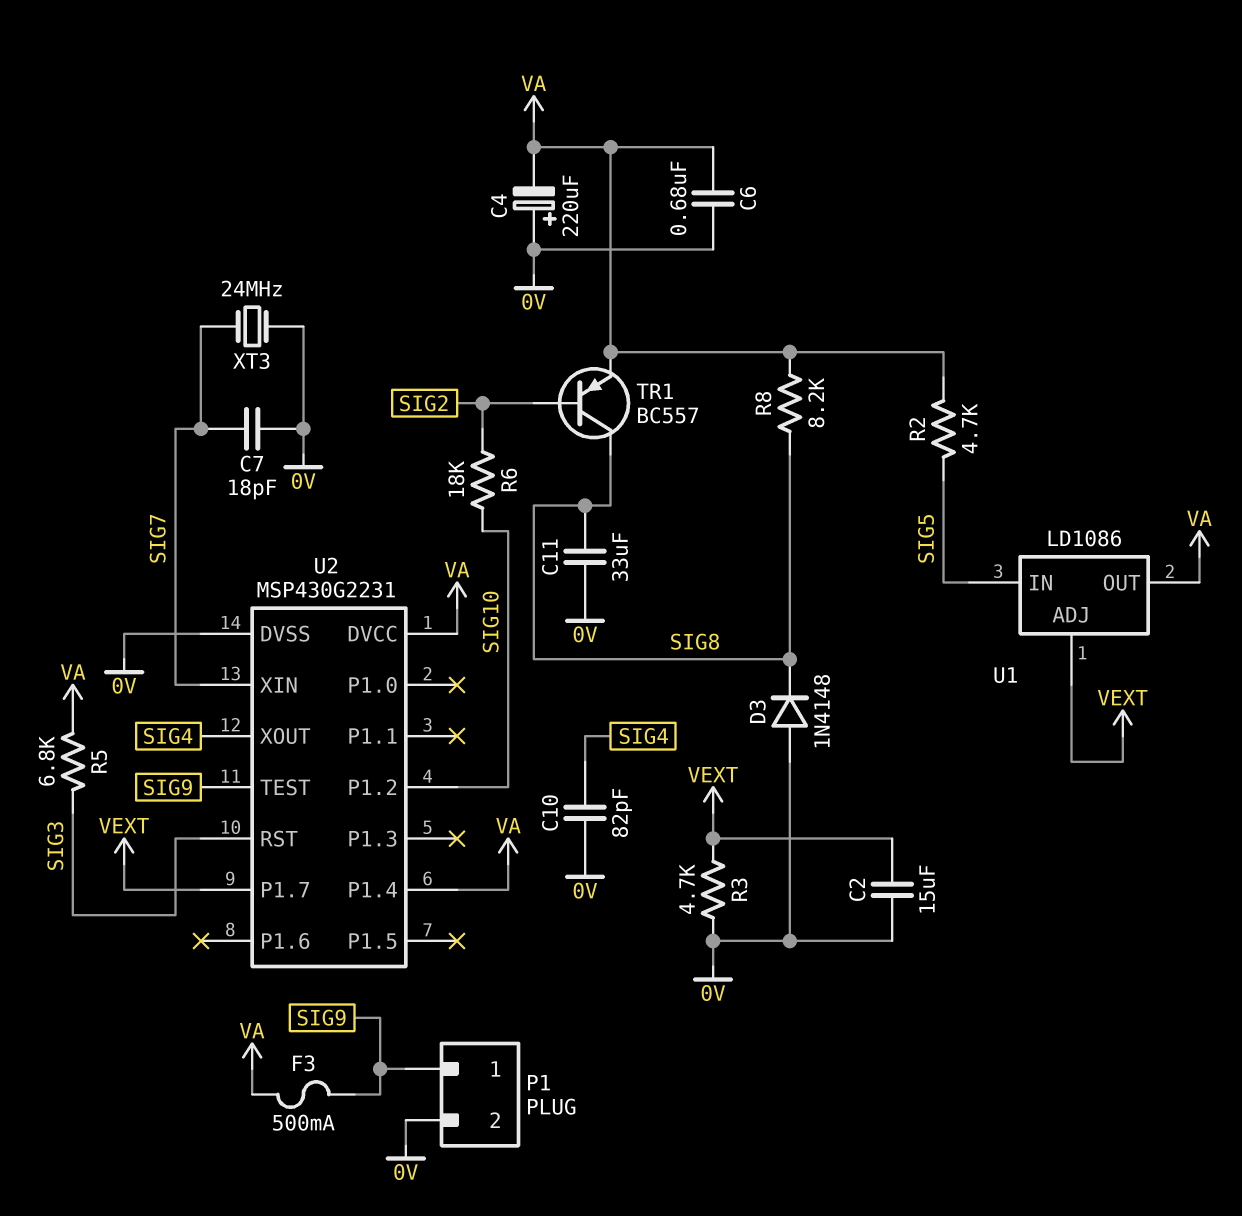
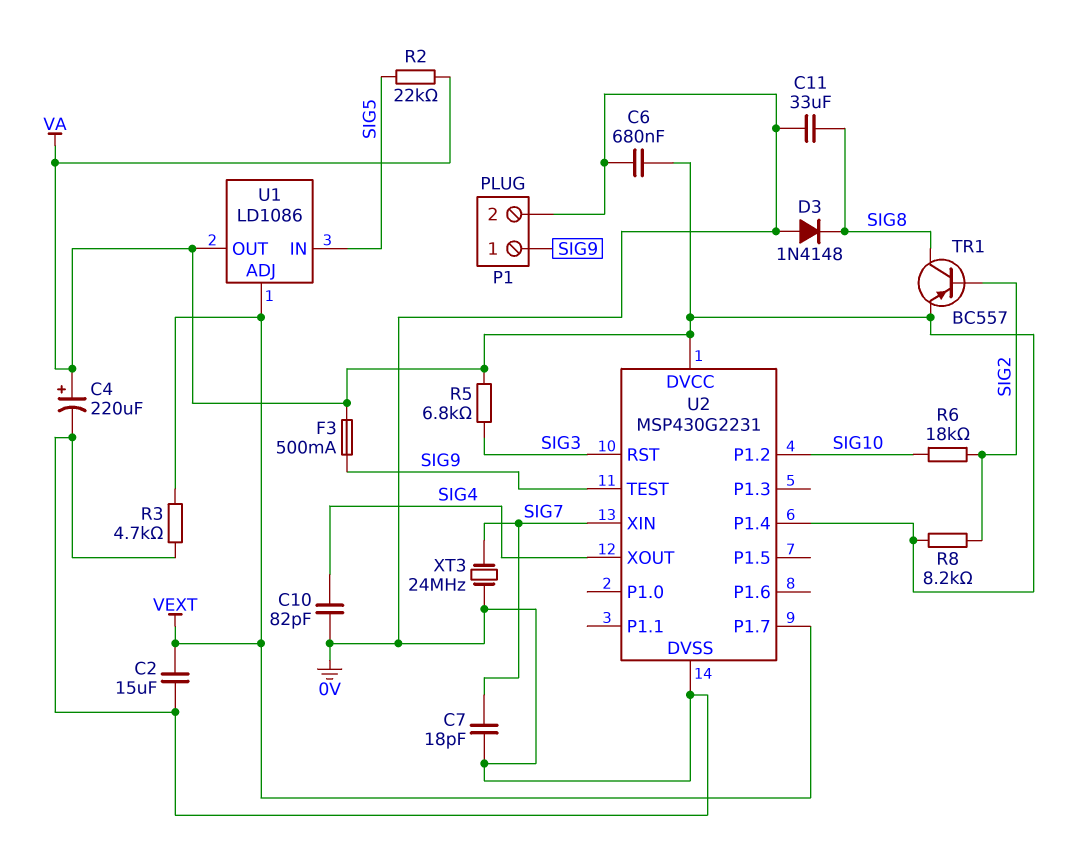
C4: 220uF (plus 0V, minus VA) -> 220uF (plus VA, minus 0V)
R2: 4.7k (SIG5, VA) -> 22k (SIG5, VA)
R8: 8.2k (SIG8, VA) -> 8.2k (SIG2, VA)

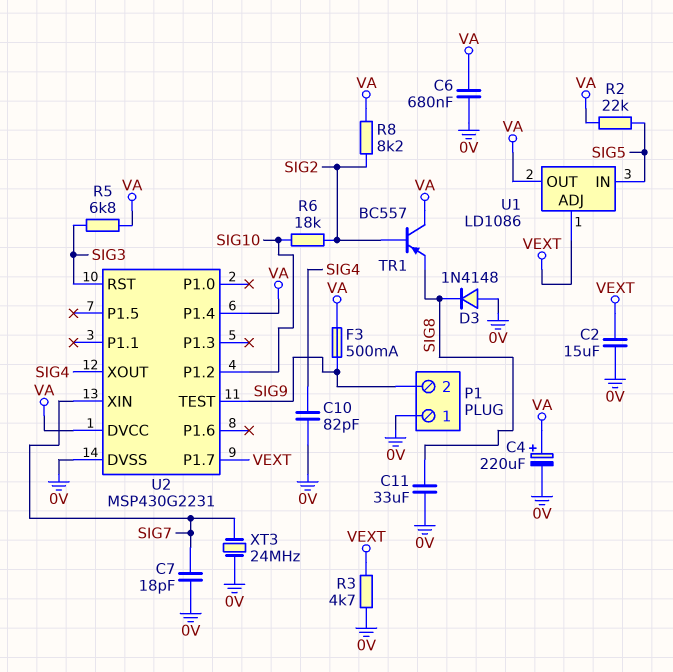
P1 pin 1: SIG9 -> 0V
P1 pin 2: 0V -> SIG9
TR1: PNP BC557 (B SIG2, C SIG8, E VA) -> PNP BC557 (B SIG2, C VA, E SIG8)

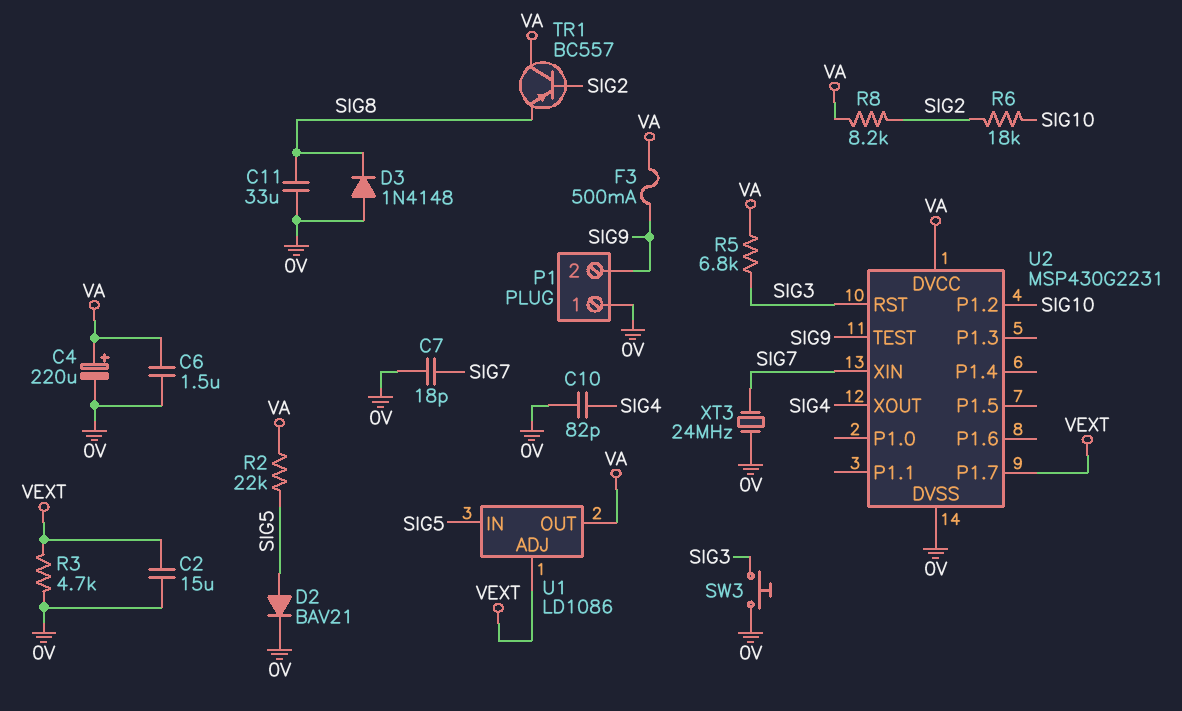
C6: 680nF (0V, VA) -> 1.5uF (0V, VA)
D2: none -> diode BAV21 (A SIG5, K 0V)
SW3: none -> button (0V, SIG3)
U2 pin P1.4: VA -> none

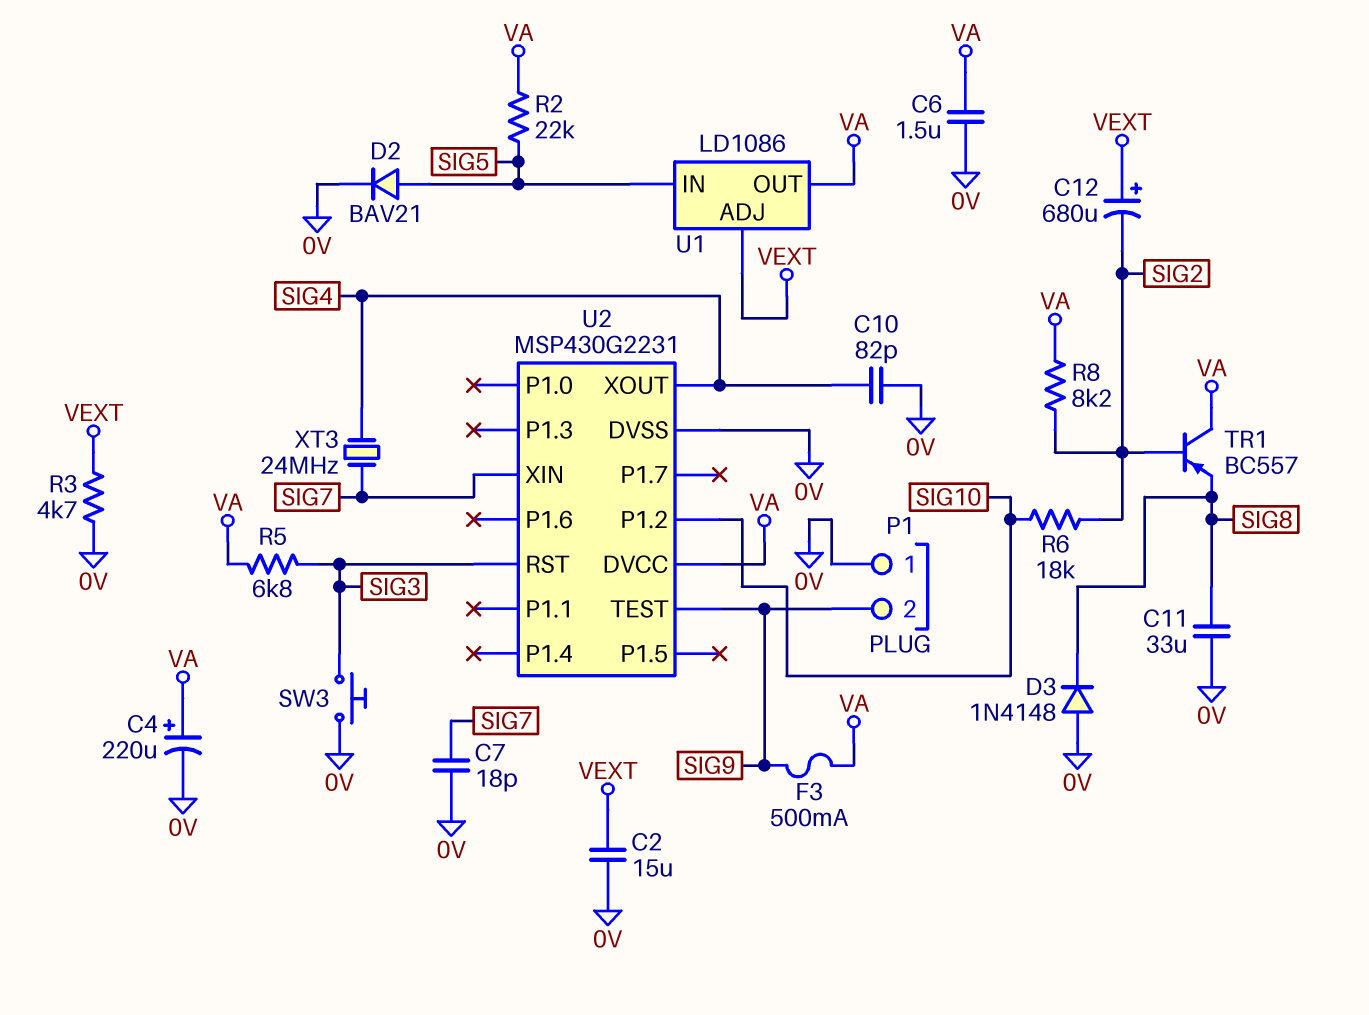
C12: none -> 680uF (plus VEXT, minus SIG2)
U2 pin P1.7: VEXT -> none
XT3: 24MHz (0V, SIG7) -> 24MHz (SIG4, SIG7)

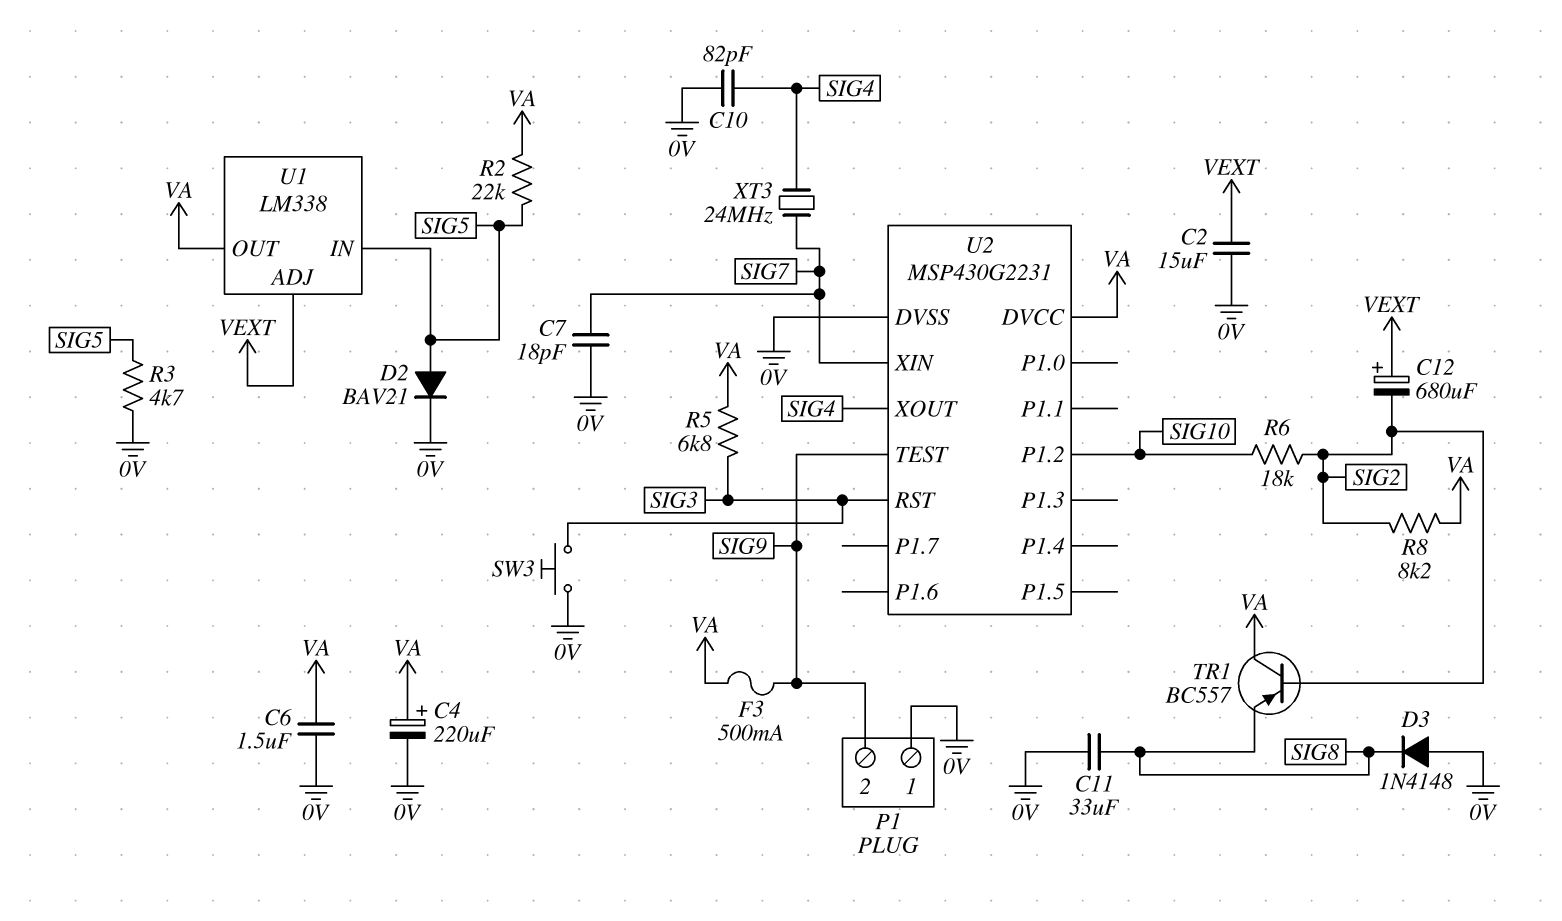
R3: 4.7k (0V, VEXT) -> 4.7k (0V, SIG5)
U1: LD1086 -> LM338

